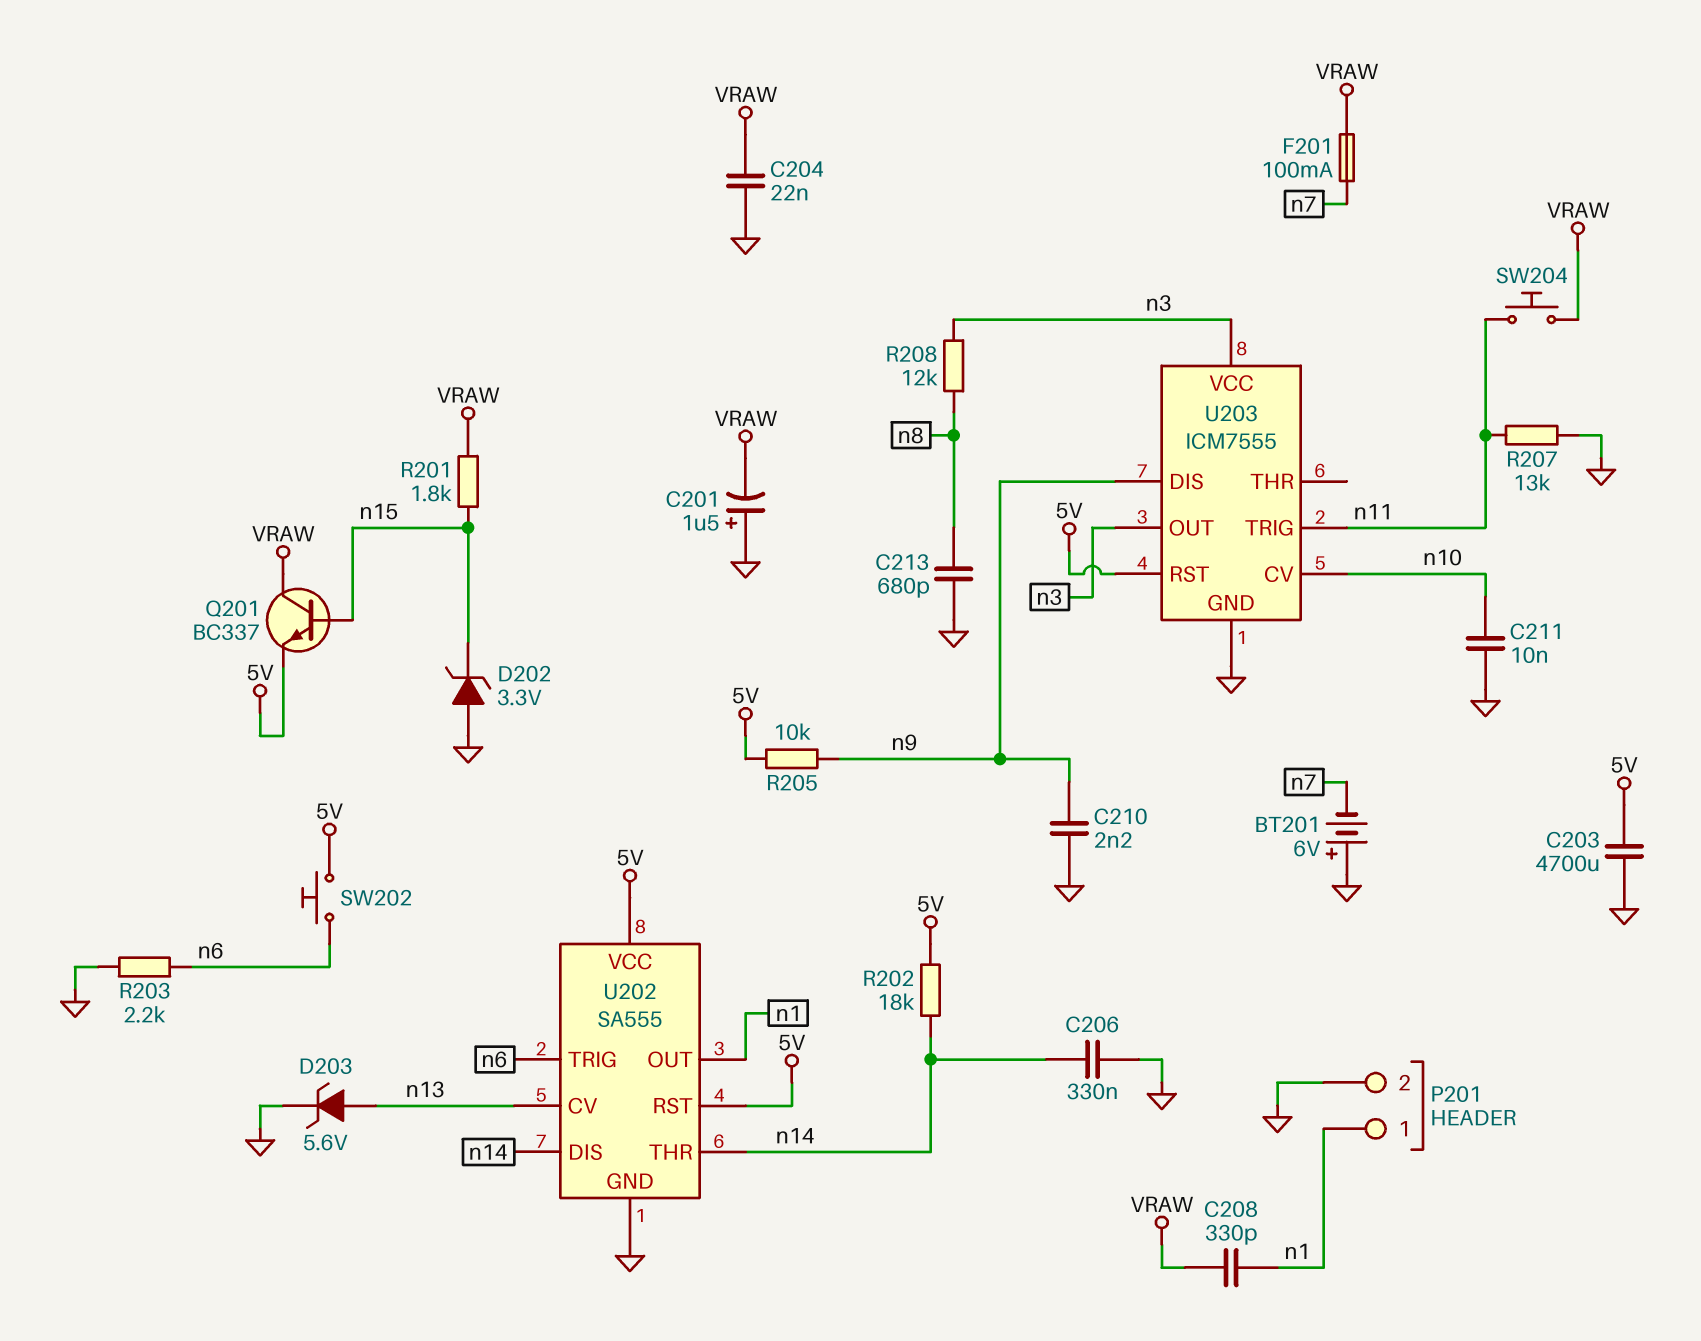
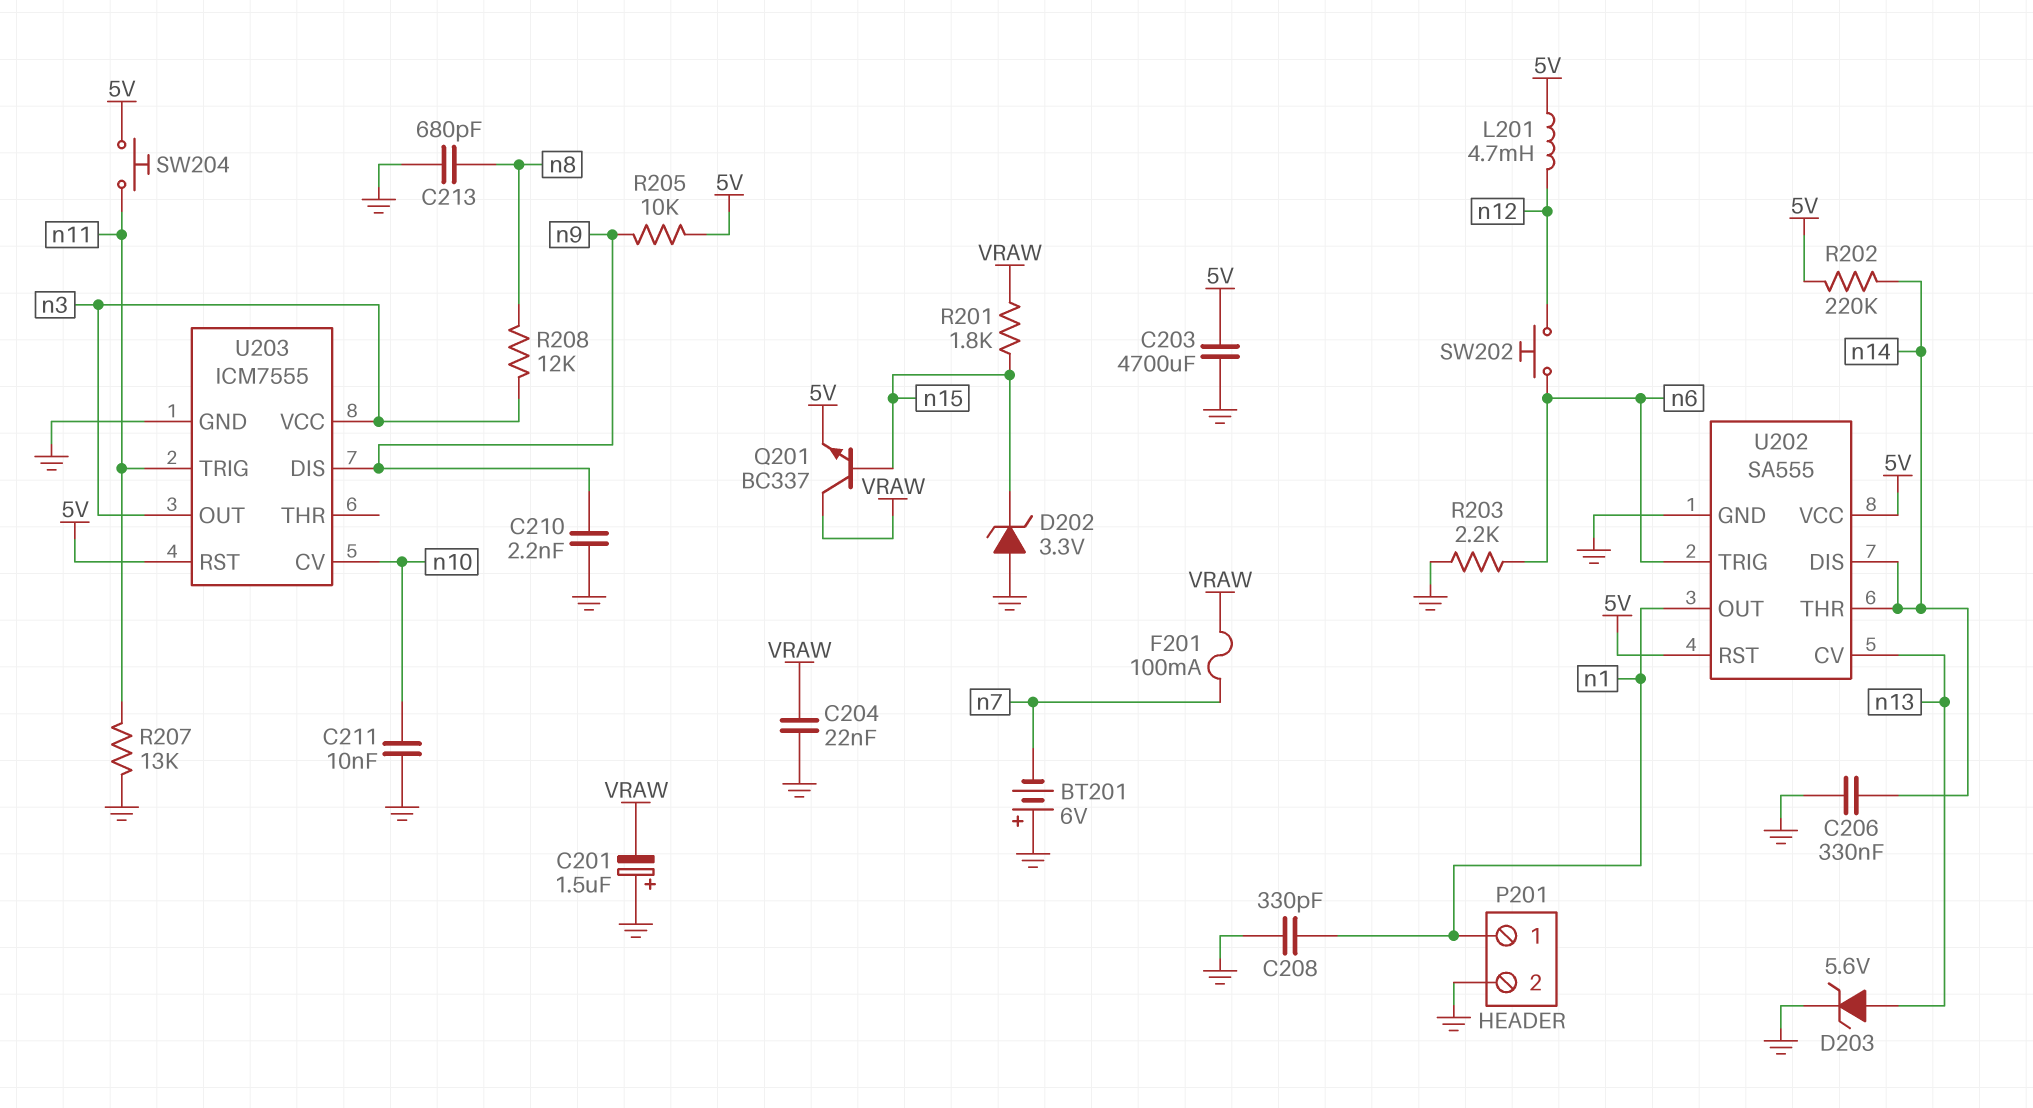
C208: 330pF (VRAW, n1) -> 330pF (GND, n1)
L201: none -> 4.7mH (5V, n12)
R202: 18k (5V, n14) -> 220k (5V, n14)
SW202: button (5V, n6) -> button (n6, n12)
SW204: button (VRAW, n11) -> button (5V, n11)

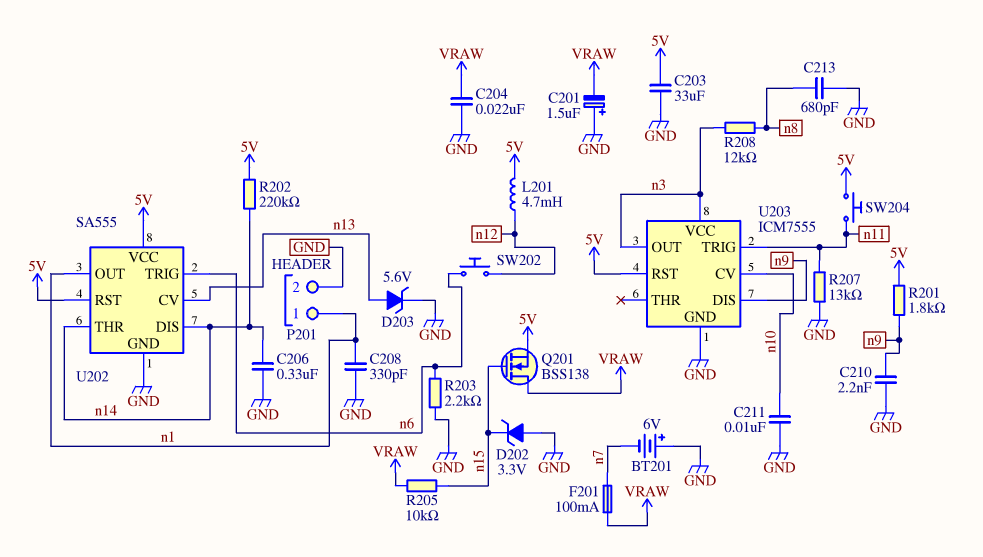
C203: 4700uF (5V, GND) -> 33uF (5V, GND)
Q201: NPN BC337 (B n15, C VRAW, E 5V) -> NMOS BSS138 (G n15, D VRAW, S 5V)
R201: 1.8k (VRAW, n15) -> 1.8k (5V, n9)
R205: 10k (5V, n9) -> 10k (VRAW, n15)

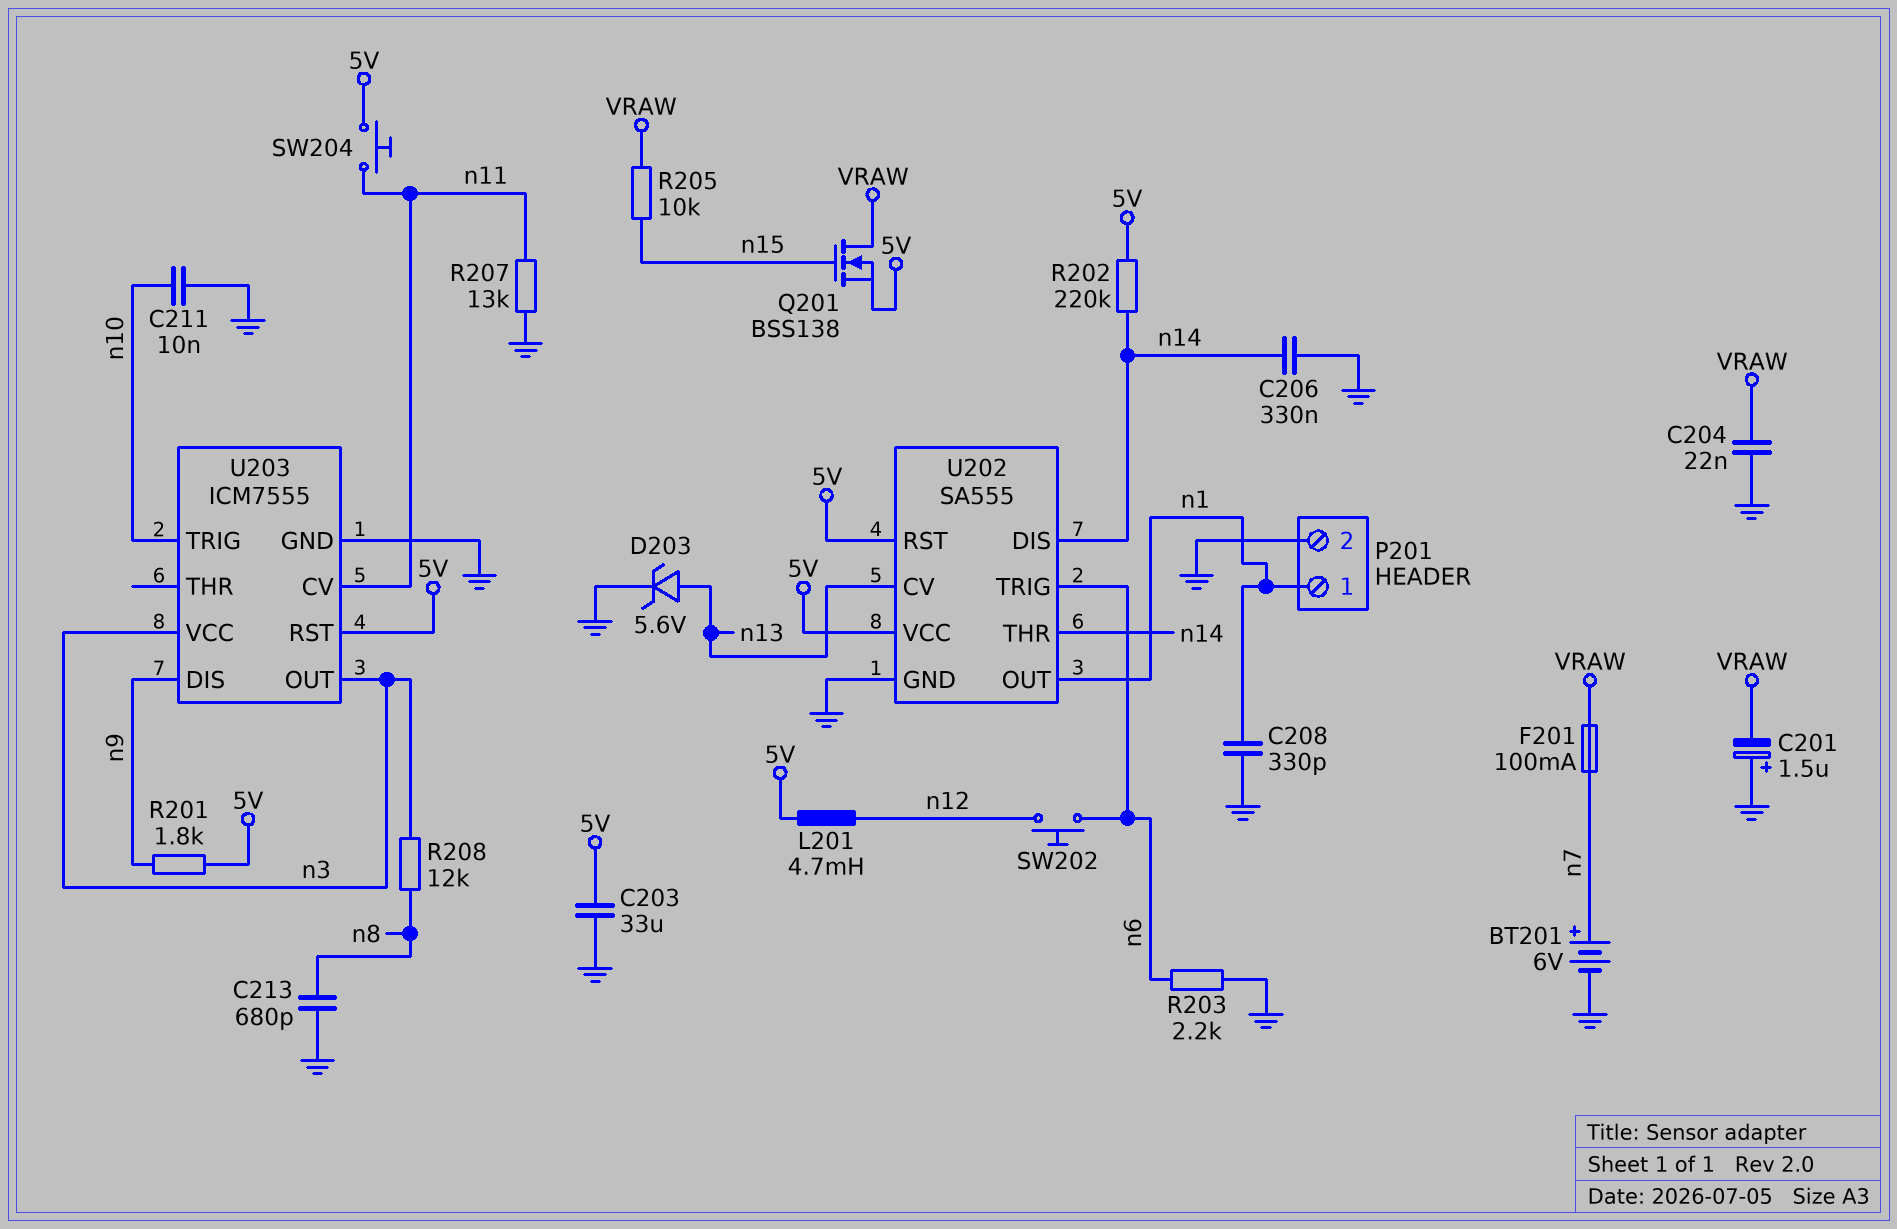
BT201: 6V (plus GND, minus n7) -> 6V (plus n7, minus GND)
C210: 2.2nF (GND, n9) -> none
D202: zener 3.3V (A GND, K n15) -> none
U203 pin CV: n10 -> n11
U203 pin TRIG: n11 -> n10

